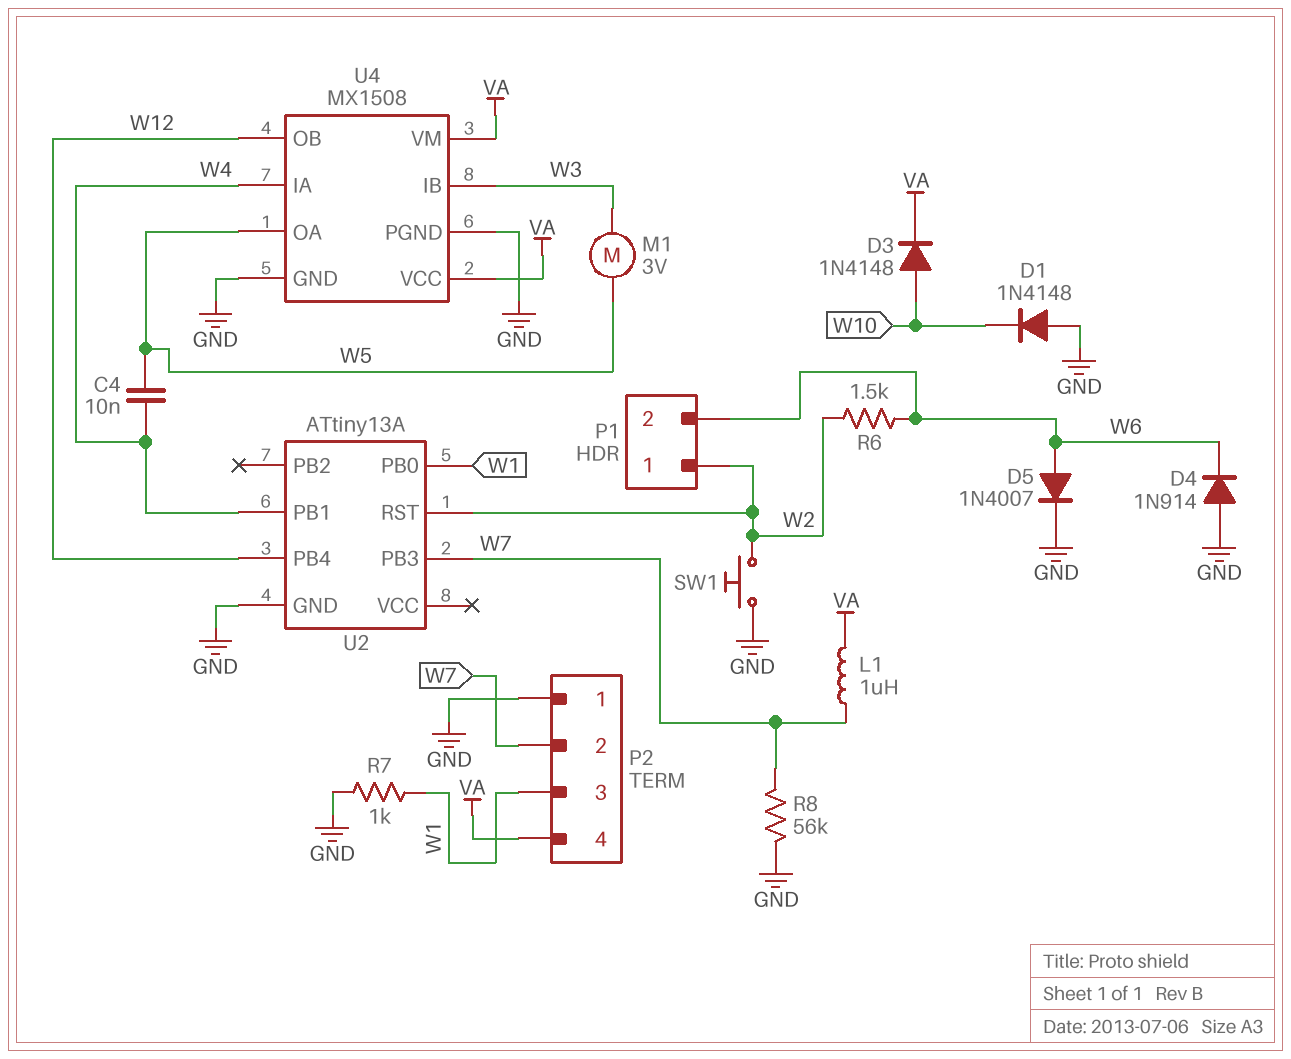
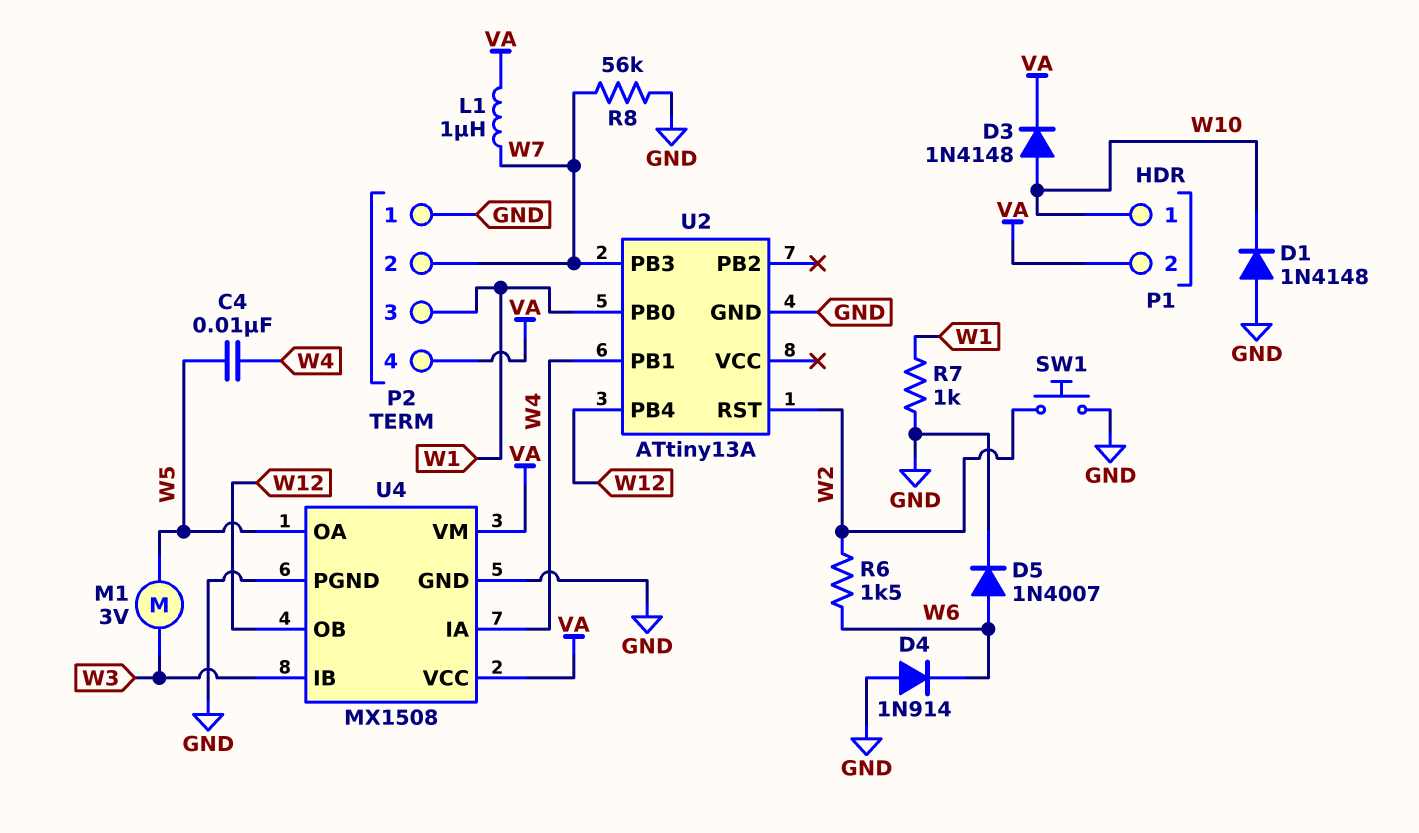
P1 pin 1: W2 -> W10
P1 pin 2: W6 -> VA

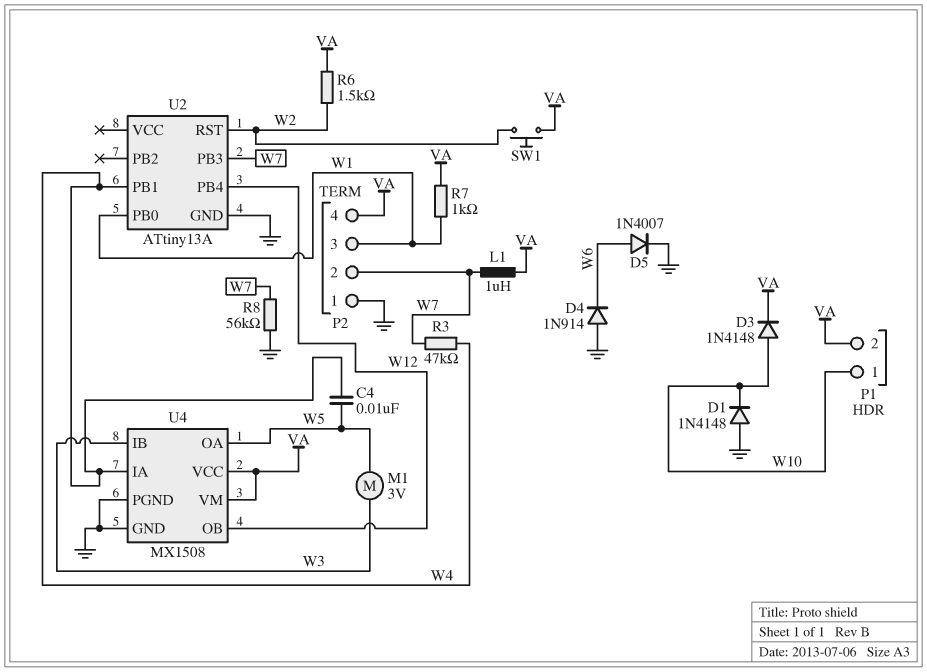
R3: none -> 47k (W4, W7)
R6: 1.5k (W2, W6) -> 1.5k (VA, W2)
R7: 1k (GND, W1) -> 1k (VA, W1)
SW1: button (GND, W2) -> button (VA, W2)

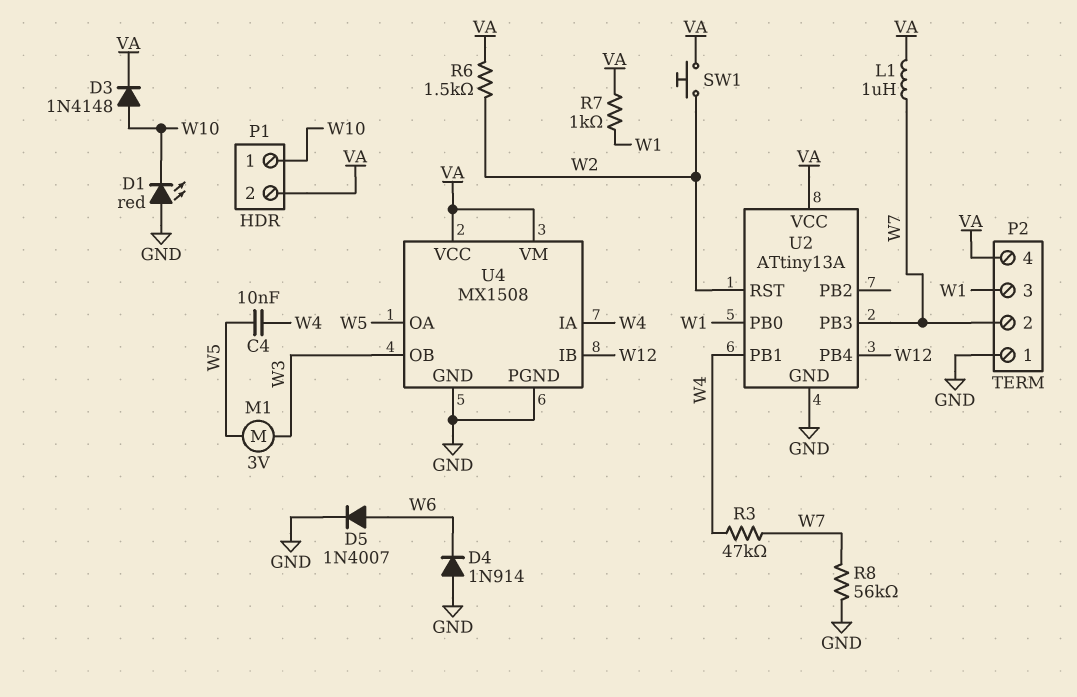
D1: diode 1N4148 (A GND, K W10) -> LED red (A GND, K W10)
U2 pin VCC: none -> VA
U4 pin IB: W3 -> W12
U4 pin OB: W12 -> W3

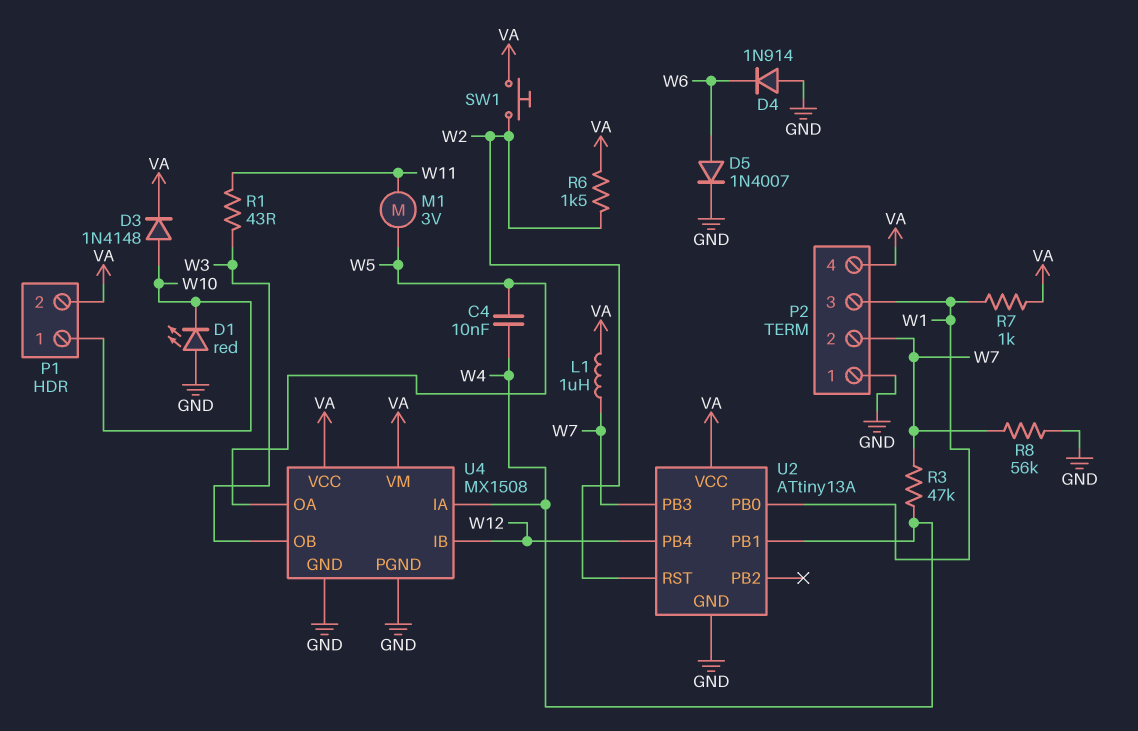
M1: motor 3V (W3, W5) -> motor 3V (W5, W11)
R1: none -> 43 (W3, W11)

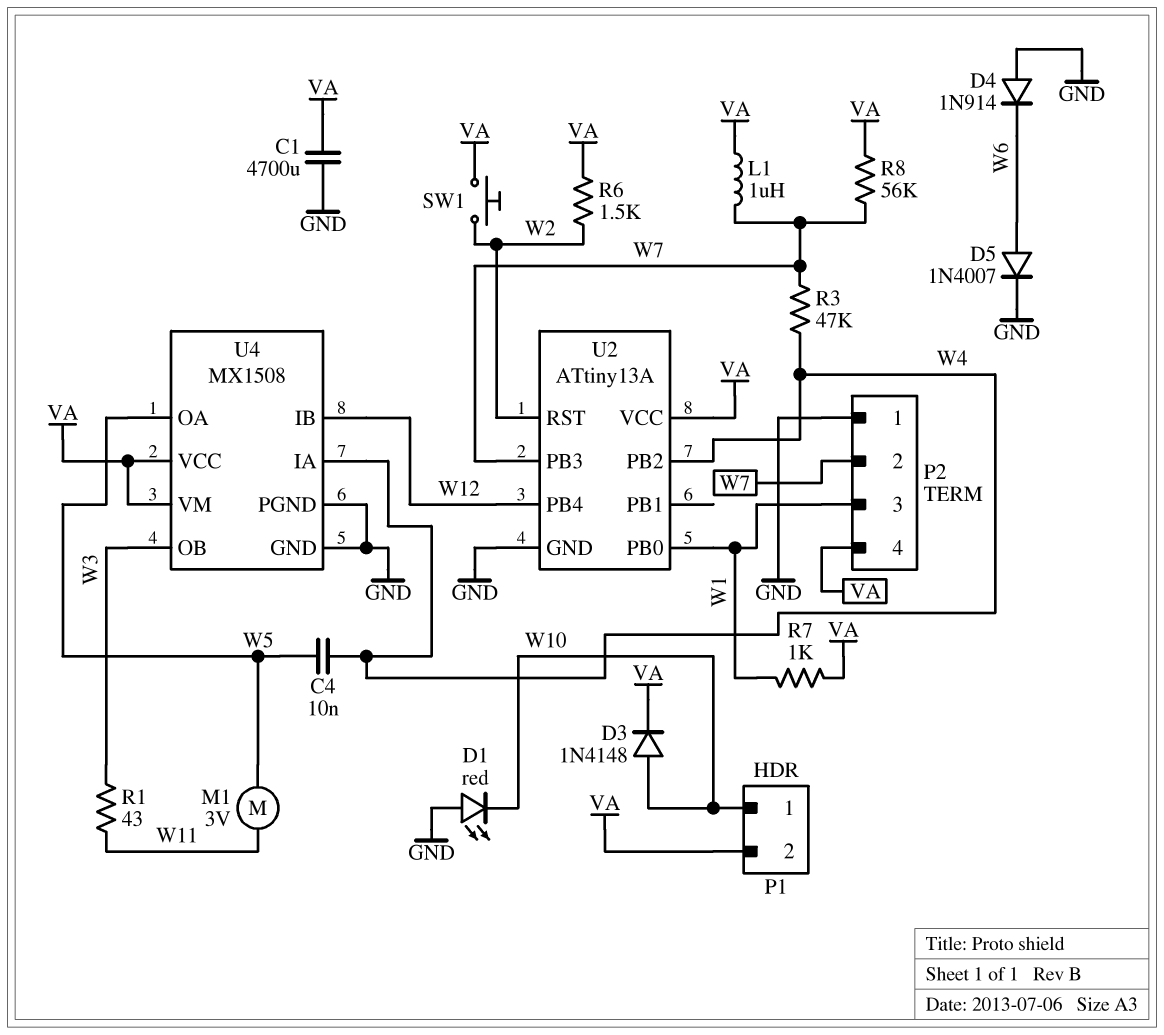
C1: none -> 4700uF (GND, VA)
R8: 56k (GND, W7) -> 56k (VA, W7)
U2 pin PB1: W4 -> none
U2 pin PB2: none -> W4

